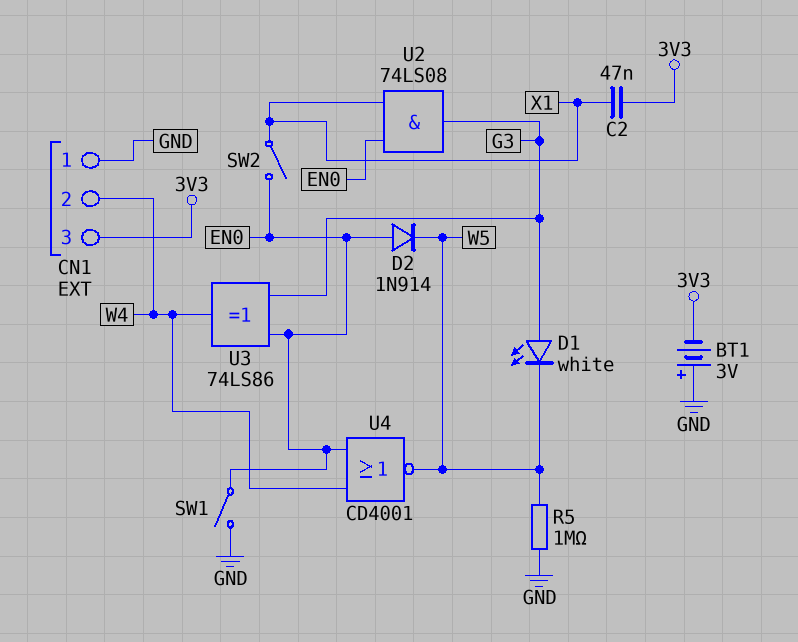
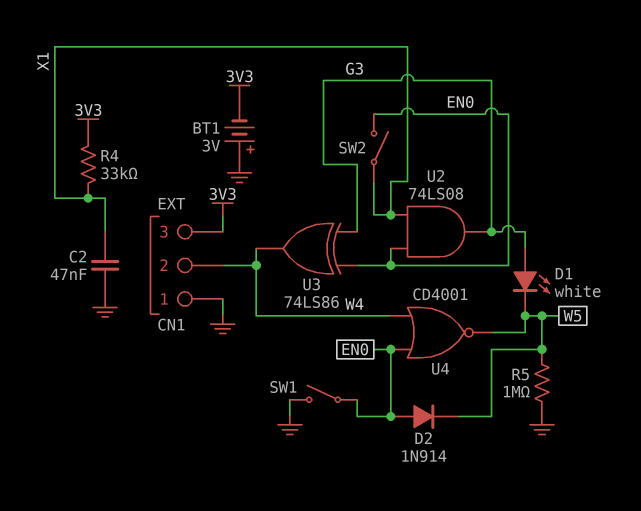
C2: 47nF (3V3, X1) -> 47nF (GND, X1)
R4: none -> 33k (3V3, X1)

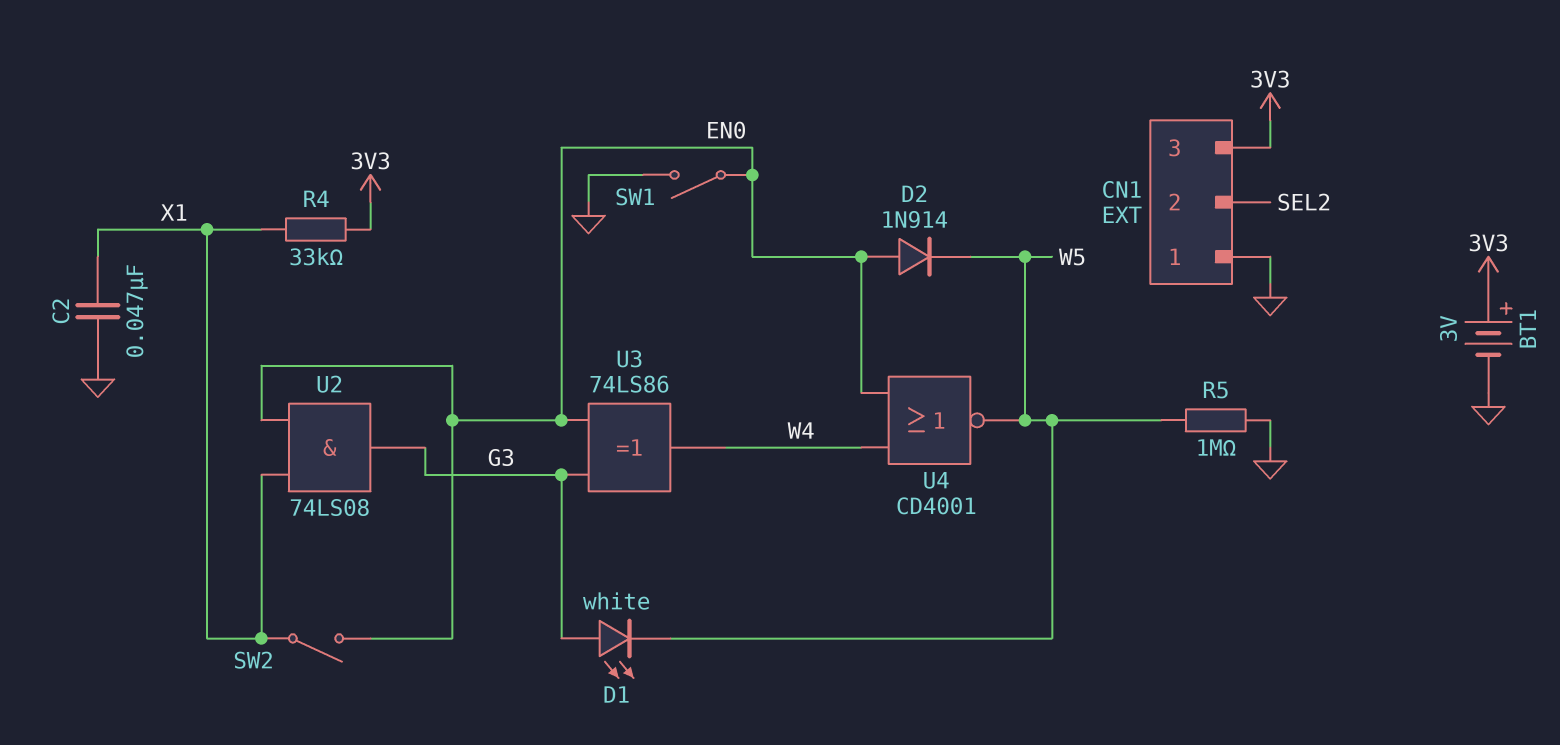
BT1: 3V (plus GND, minus 3V3) -> 3V (plus 3V3, minus GND)
CN1 pin 2: W4 -> SEL2

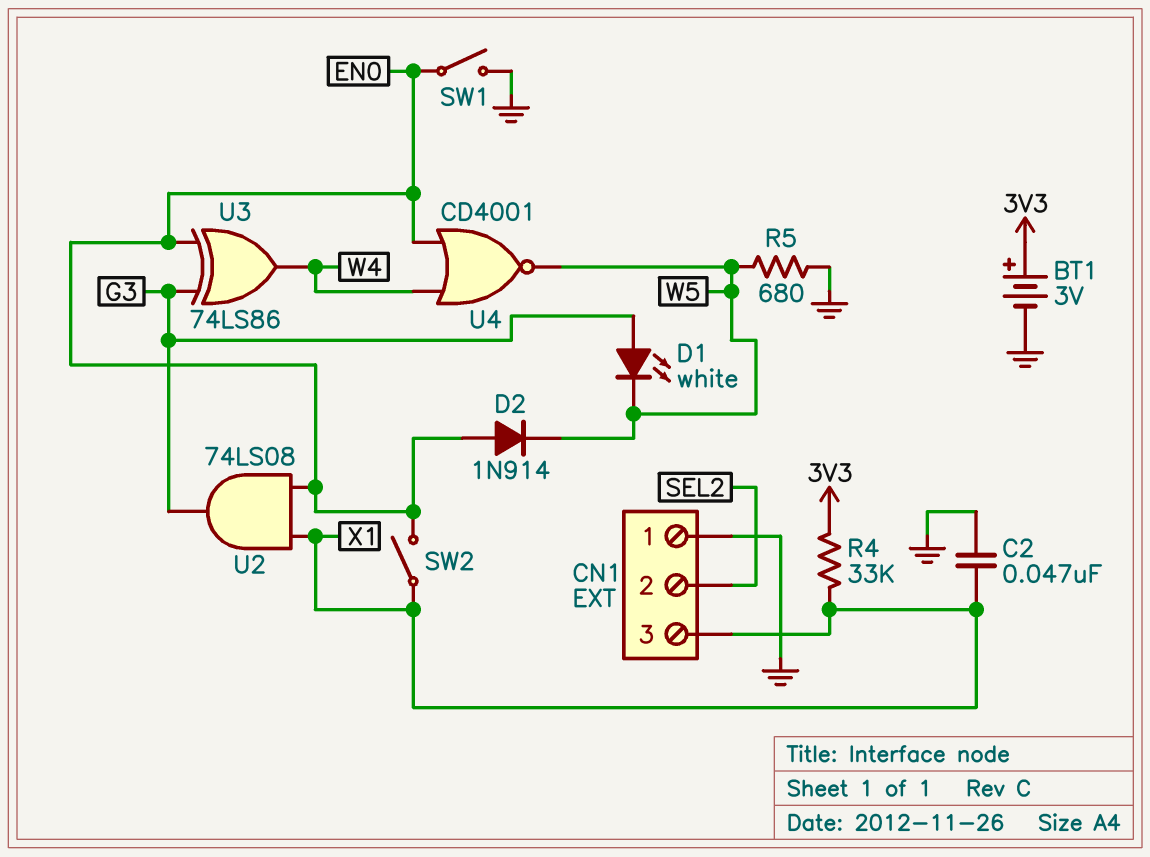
CN1 pin 3: 3V3 -> X1
R5: 1M (GND, W5) -> 680 (GND, W5)

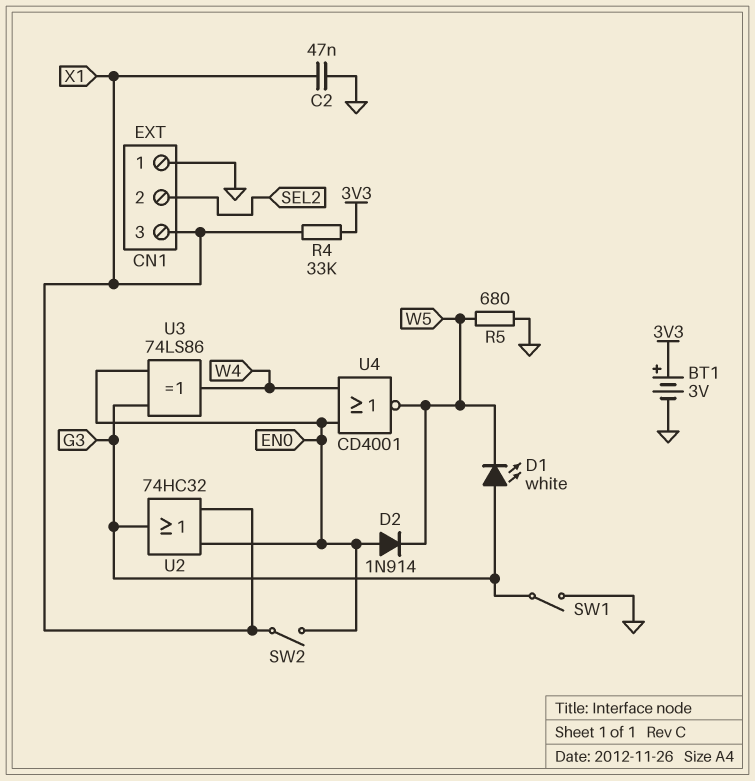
SW1: switch (EN0, GND) -> switch (G3, GND)
U2: AND 74LS08 (in EN0, in X1, out G3) -> OR 74HC32 (in EN0, in X1, out G3)

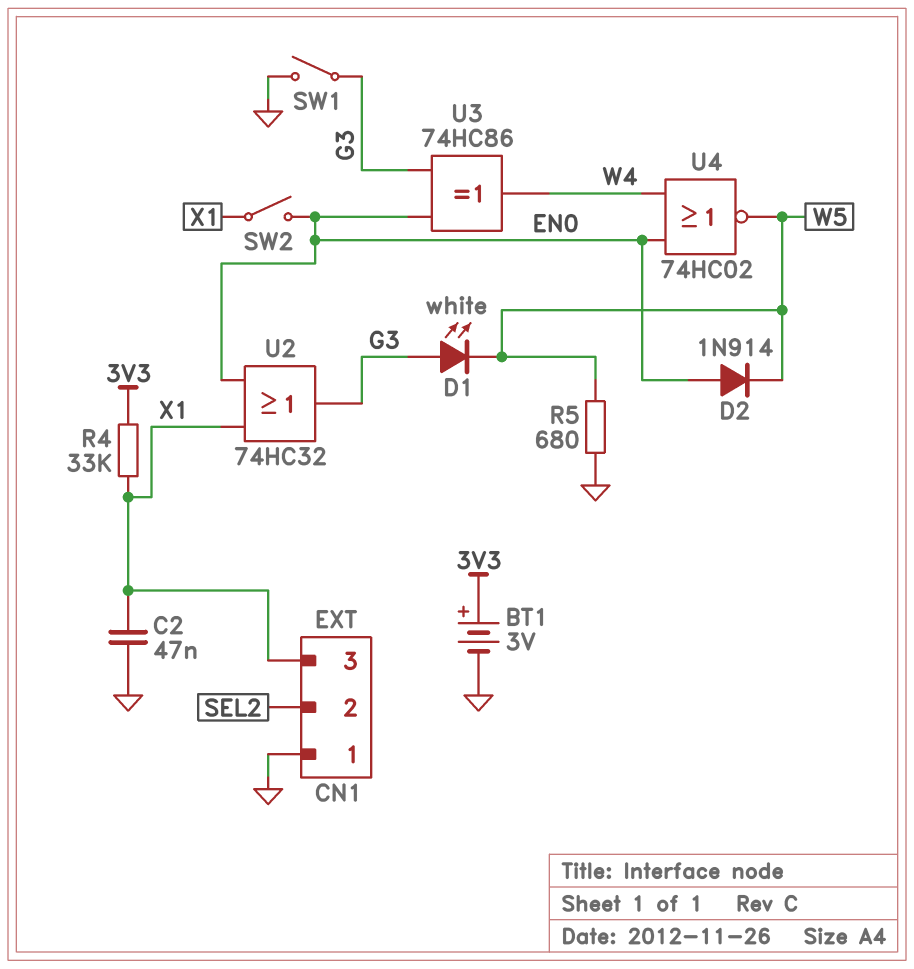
U3: XOR 74LS86 (in EN0, in G3, out W4) -> XOR 74HC86 (in EN0, in G3, out W4)
U4: NOR CD4001 (in EN0, in W4, out W5) -> NOR 74HC02 (in EN0, in W4, out W5)

